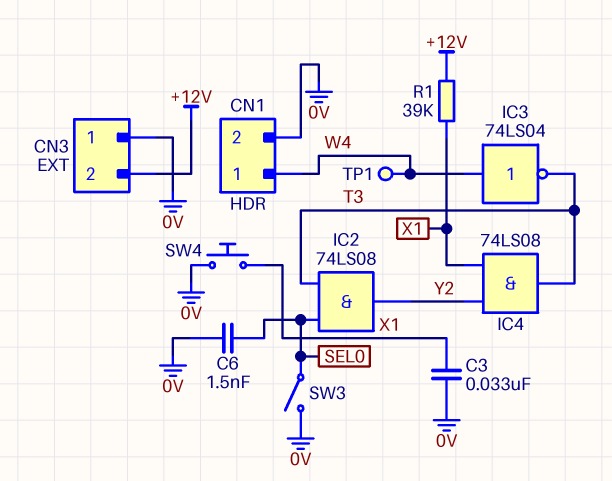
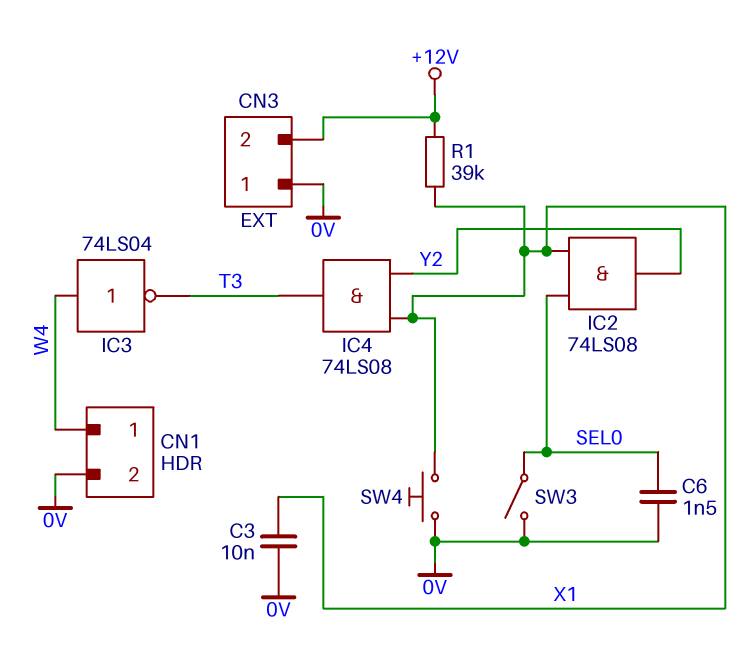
C3: 33nF (0V, X1) -> 10nF (0V, X1)
IC2: AND 74LS08 (in SEL0, in T3, out Y2) -> AND 74LS08 (in SEL0, in X1, out Y2)
TP1: test point (W4) -> none

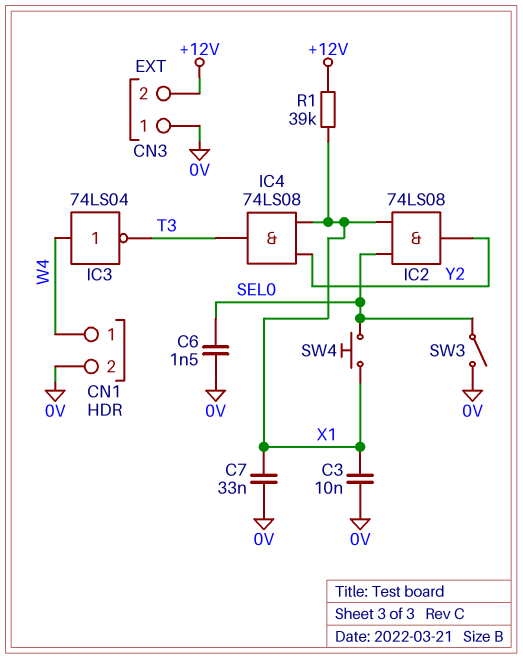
C7: none -> 33nF (0V, X1)
SW4: button (0V, X1) -> button (SEL0, X1)

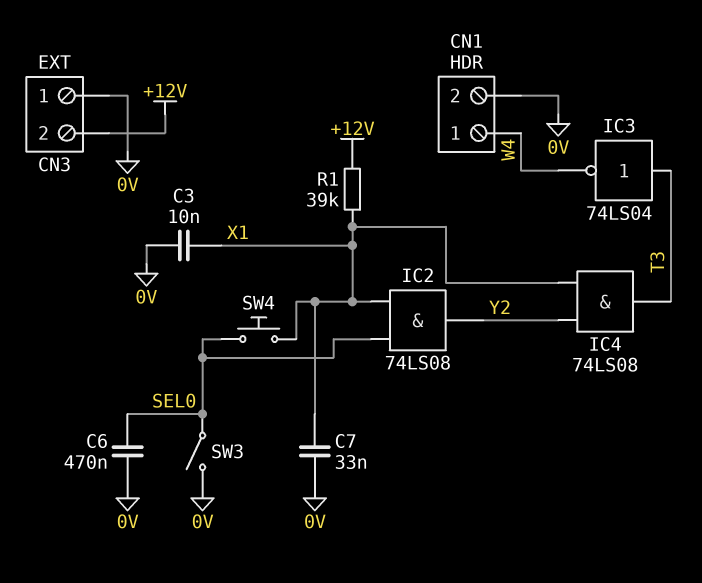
C6: 1.5nF (0V, SEL0) -> 470nF (0V, SEL0)
IC3: NOT 74LS04 (in W4, out T3) -> NOT 74LS04 (in T3, out W4)

